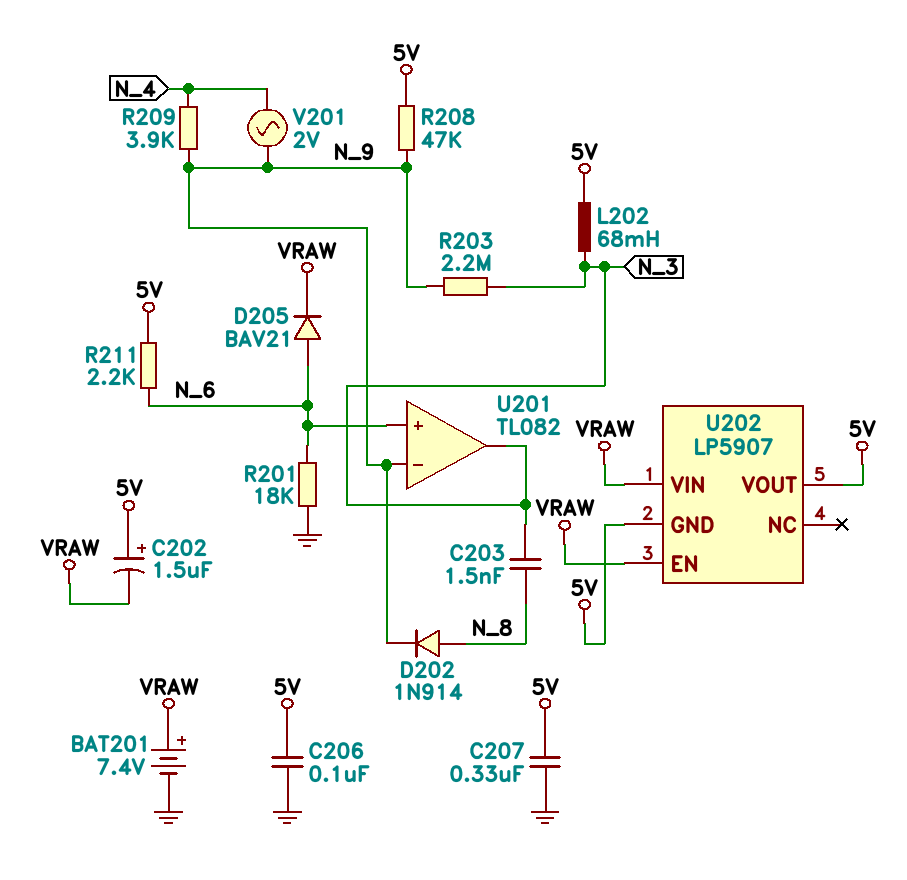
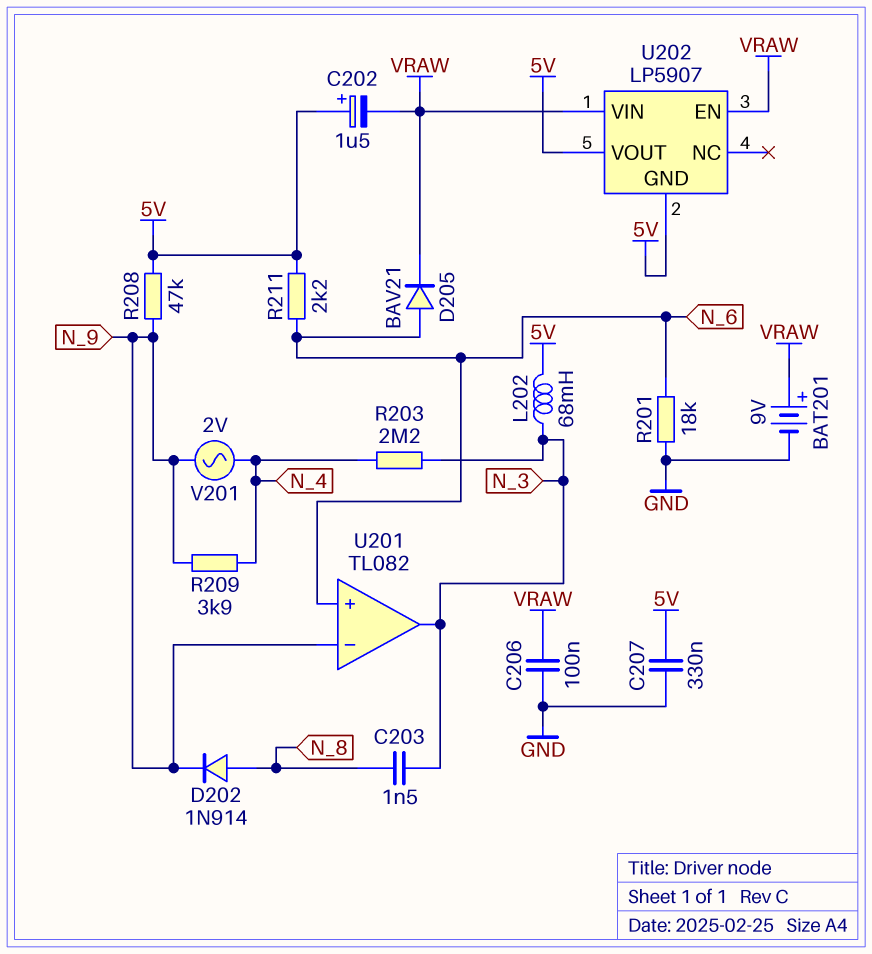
BAT201: 7.4V (plus VRAW, minus GND) -> 9V (plus VRAW, minus GND)
C206: 100nF (5V, GND) -> 100nF (GND, VRAW)
R203: 2.2M (N_3, N_9) -> 2.2M (N_3, N_4)

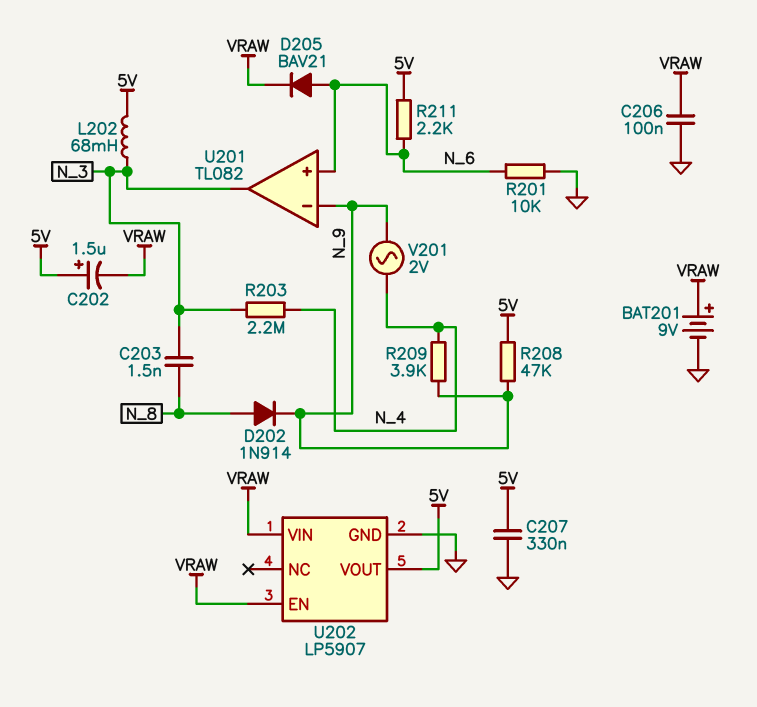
R201: 18k (GND, N_6) -> 10k (GND, N_6)
U202 pin GND: 5V -> GND

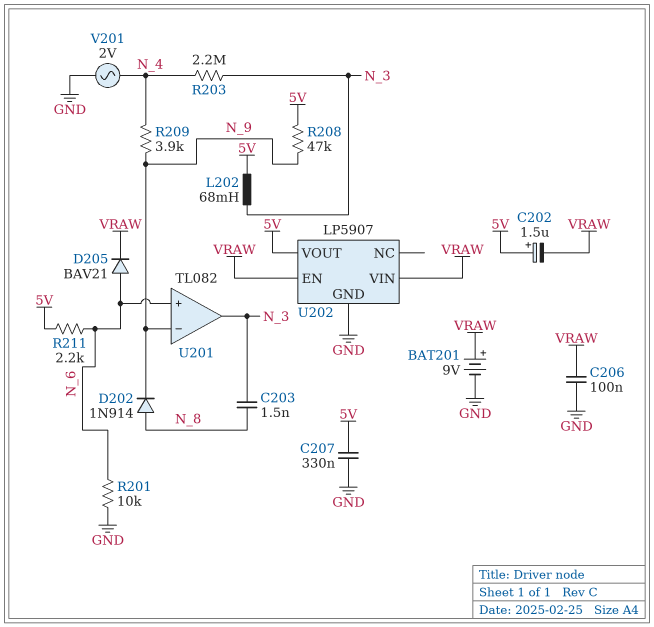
V201: AC 2V (N_4, N_9) -> AC 2V (GND, N_4)

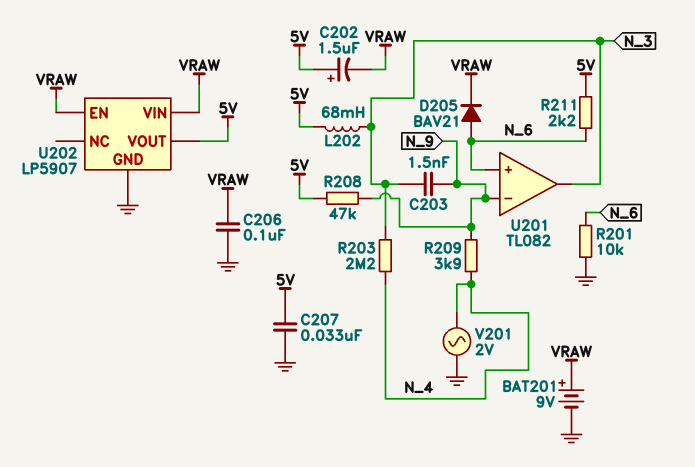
C203: 1.5nF (N_3, N_8) -> 1.5nF (N_3, N_9)
C207: 330nF (5V, GND) -> 33nF (5V, GND)
D202: diode 1N914 (A N_8, K N_9) -> none

